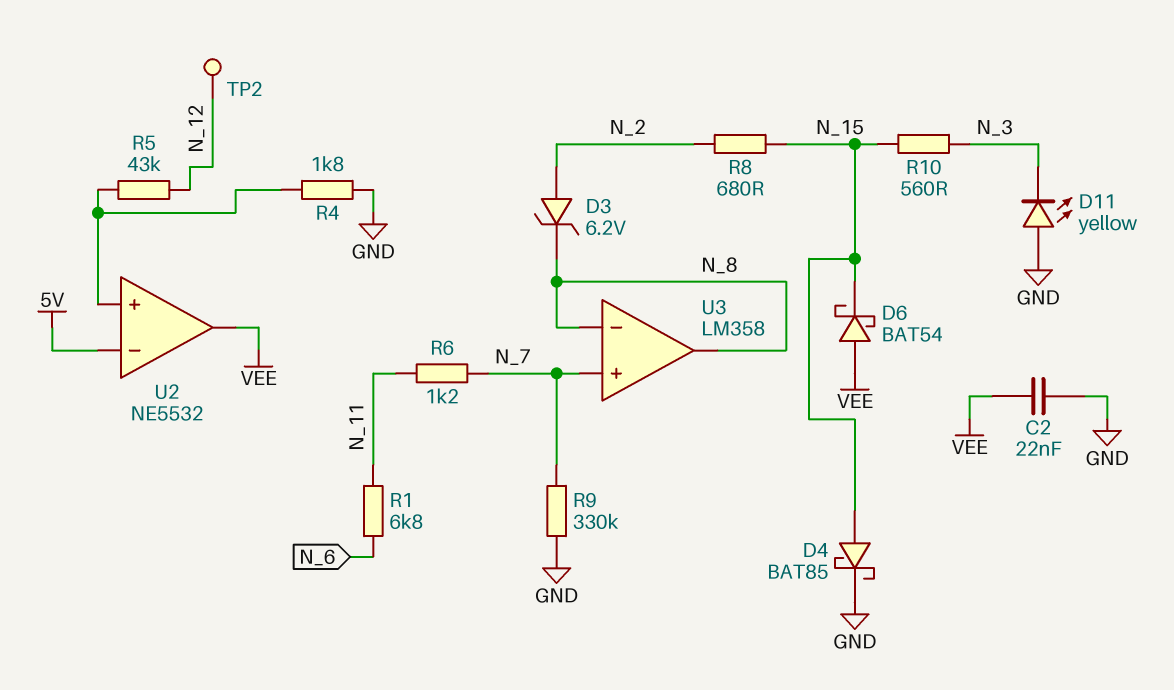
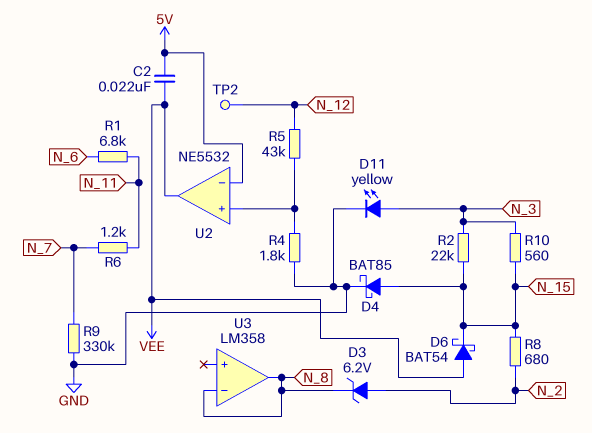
C2: 22nF (GND, VEE) -> 22nF (5V, VEE)
D11: LED yellow (A GND, K N_3) -> LED yellow (A N_3, K GND)
R2: none -> 22k (N_3, N_15)
U3 pin in+: N_7 -> none

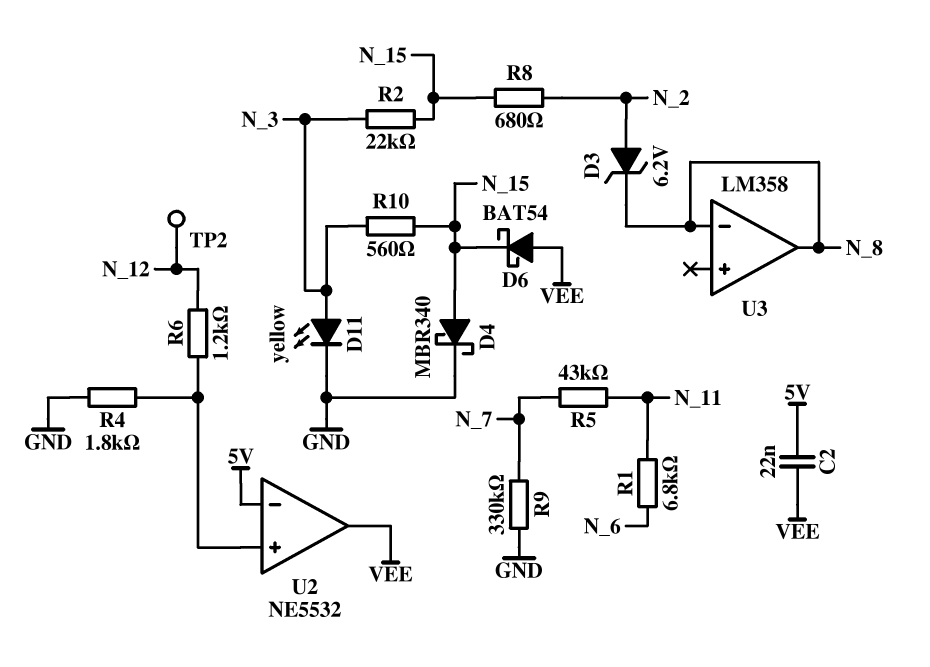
D4: schottky BAT85 (A N_15, K GND) -> schottky MBR340 (A N_15, K GND)
R5: 43k (N_12, U2/in+) -> 43k (N_7, N_11)
R6: 1.2k (N_7, N_11) -> 1.2k (N_12, U2/in+)

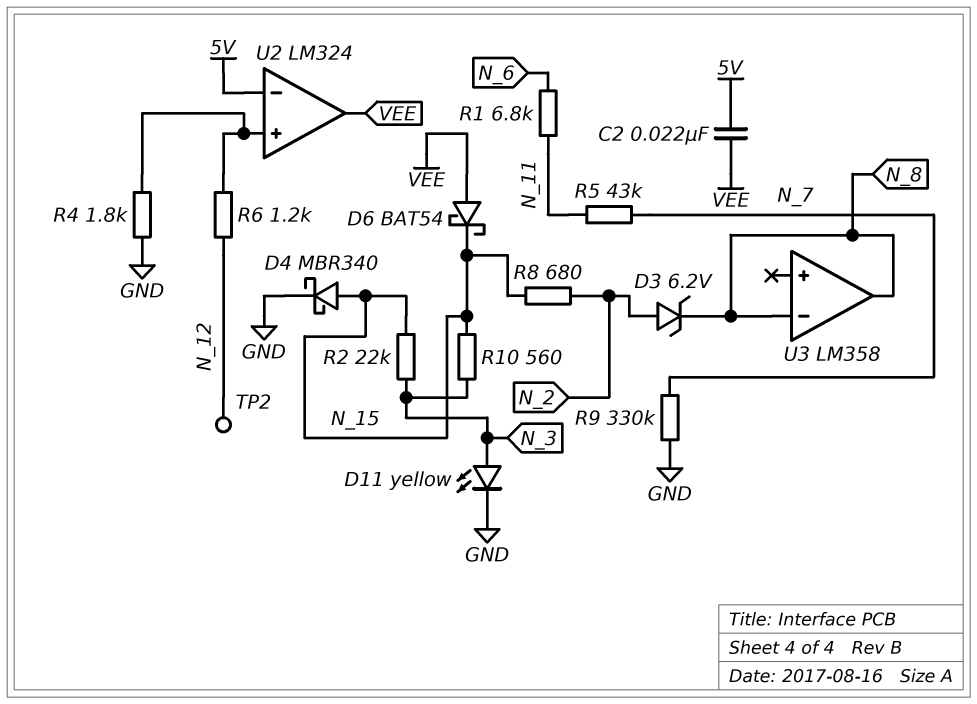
U2: NE5532 -> LM324

